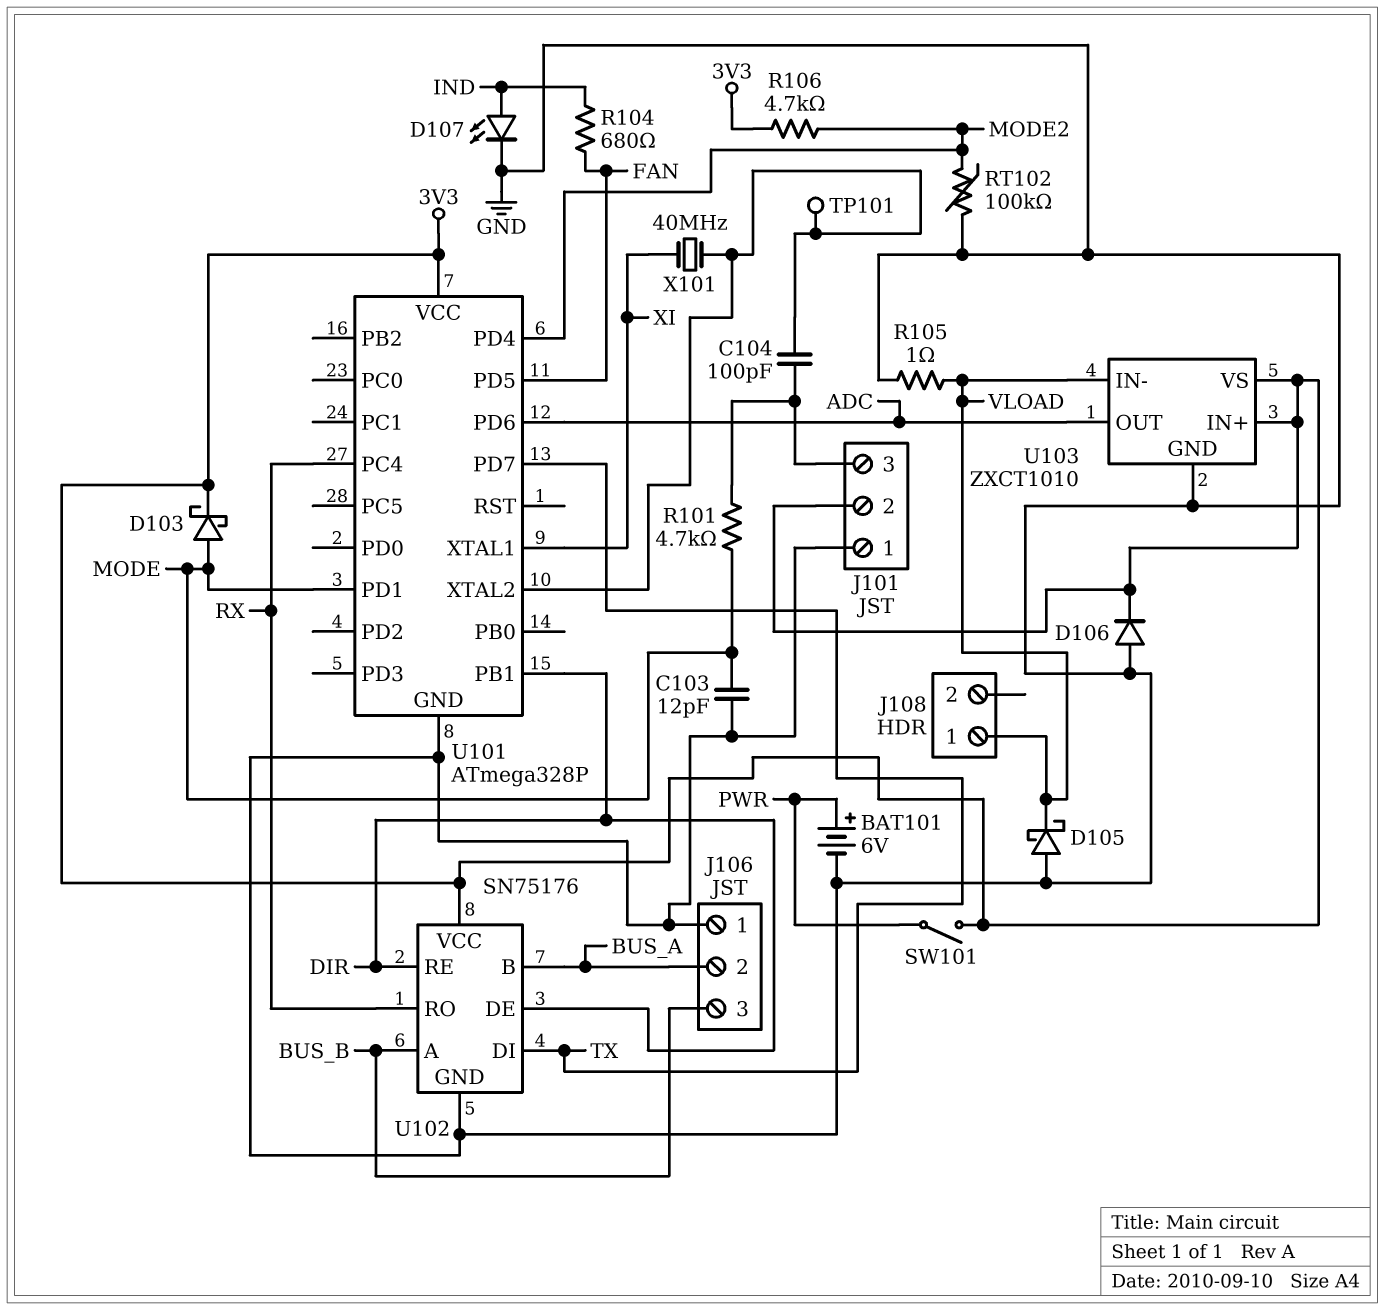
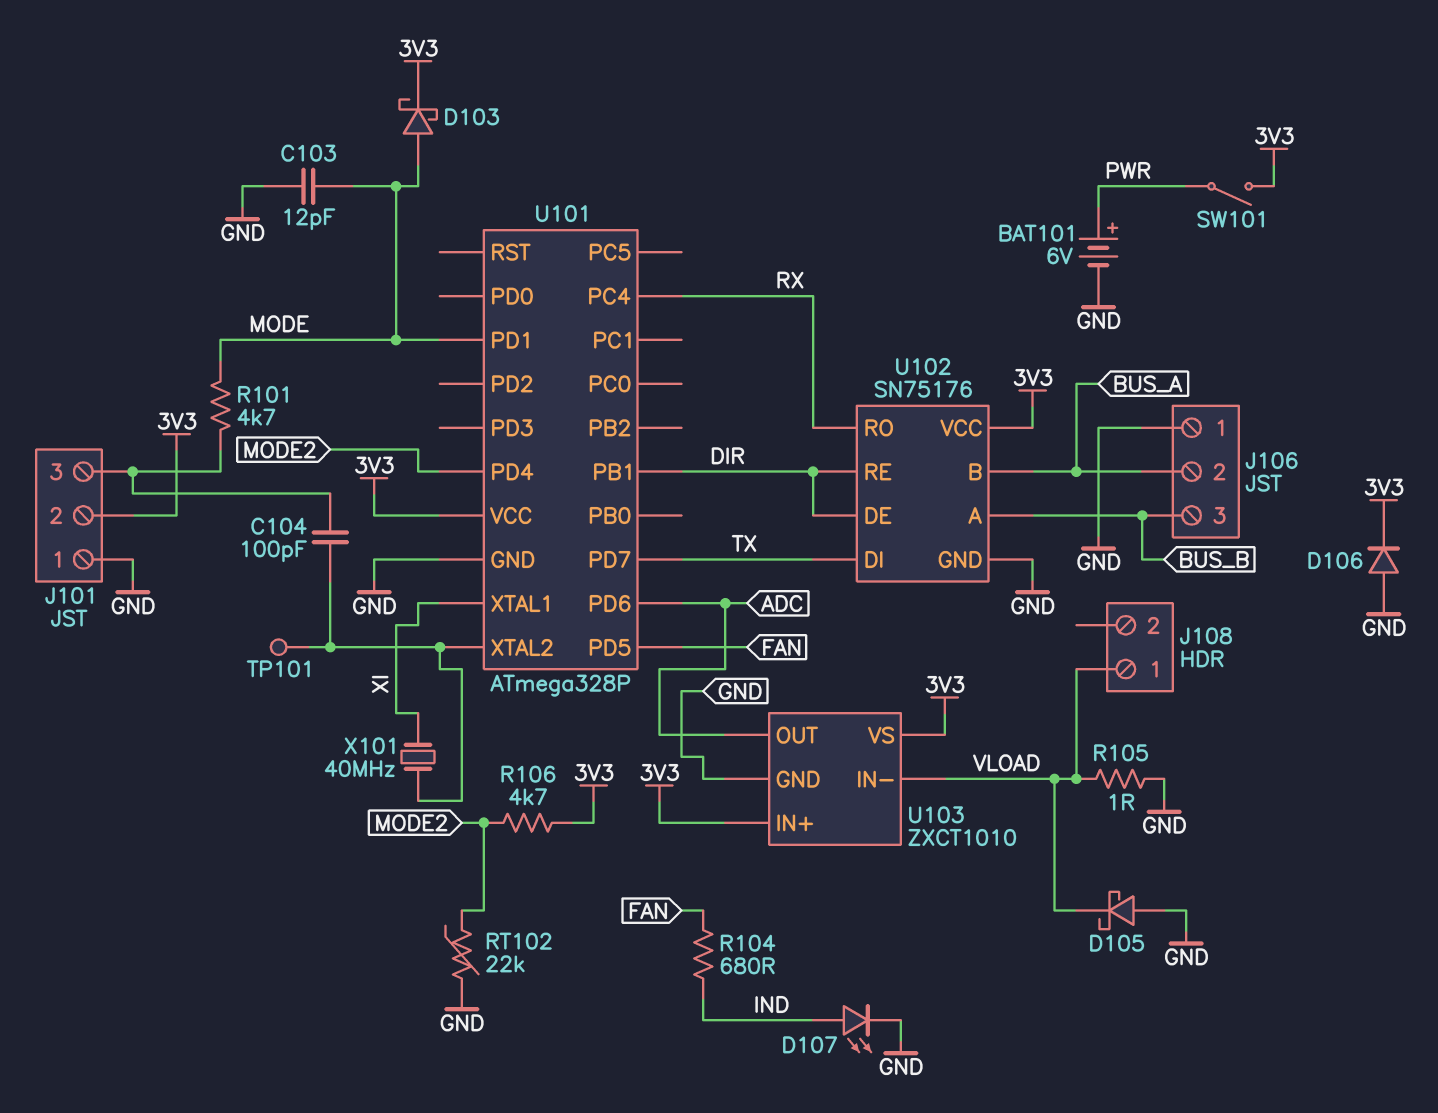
RT102: 100k (GND, MODE2) -> 22k (GND, MODE2)

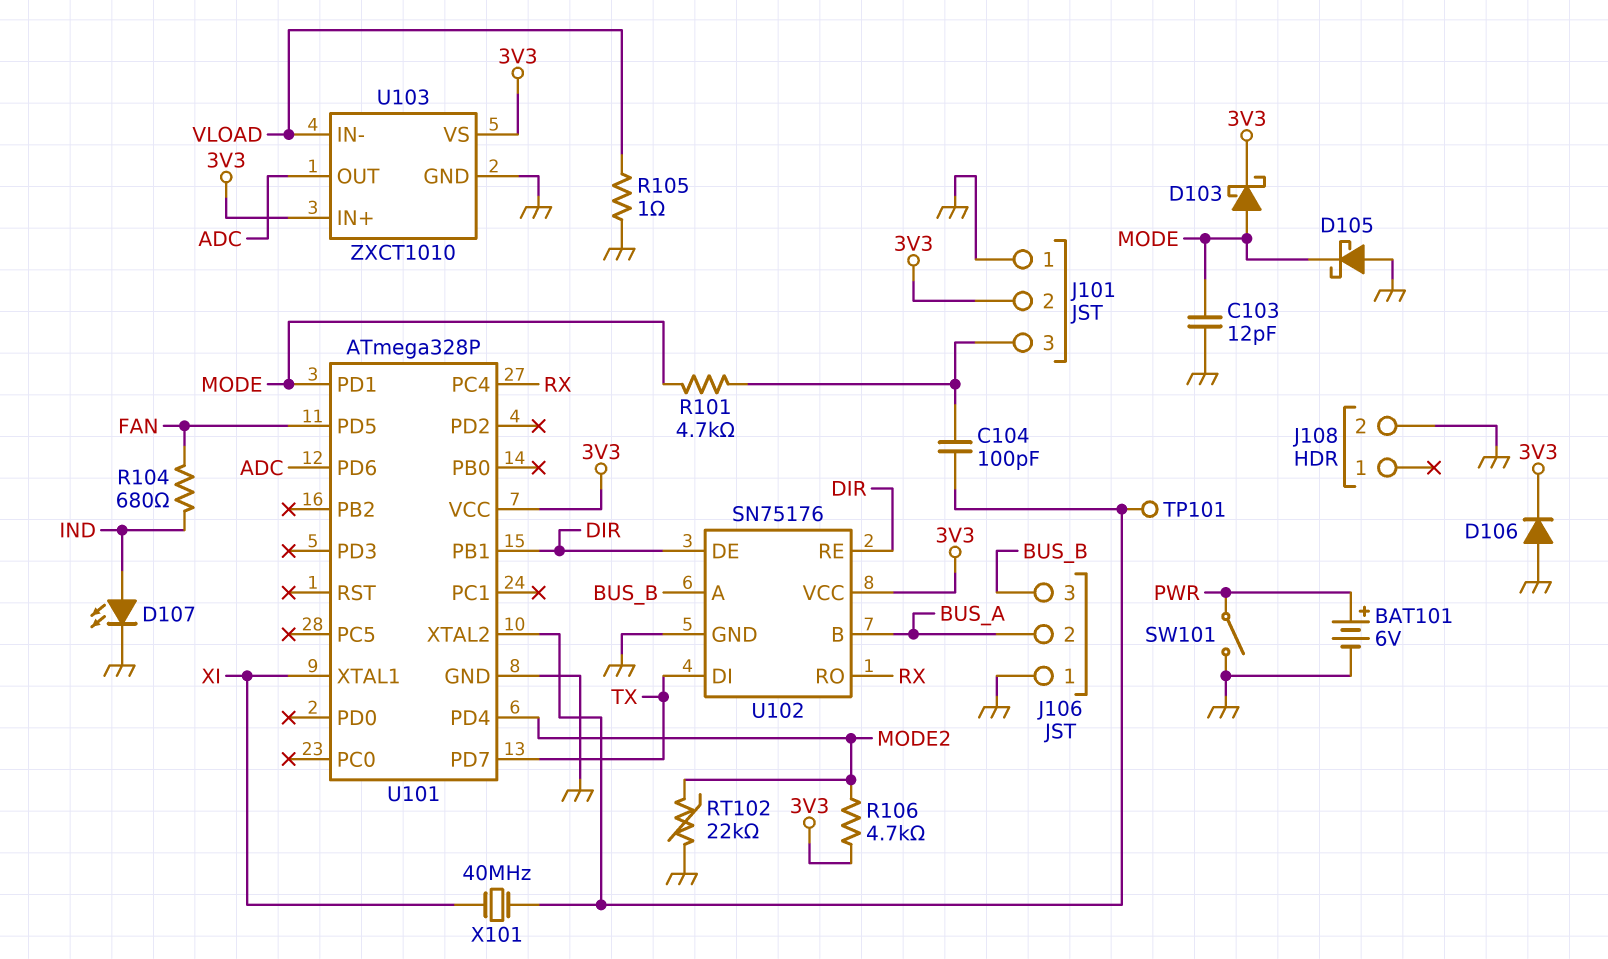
D105: schottky (A GND, K VLOAD) -> schottky (A GND, K MODE)
J108 pin 1: VLOAD -> none
J108 pin 2: none -> GND
SW101: switch (3V3, PWR) -> switch (GND, PWR)

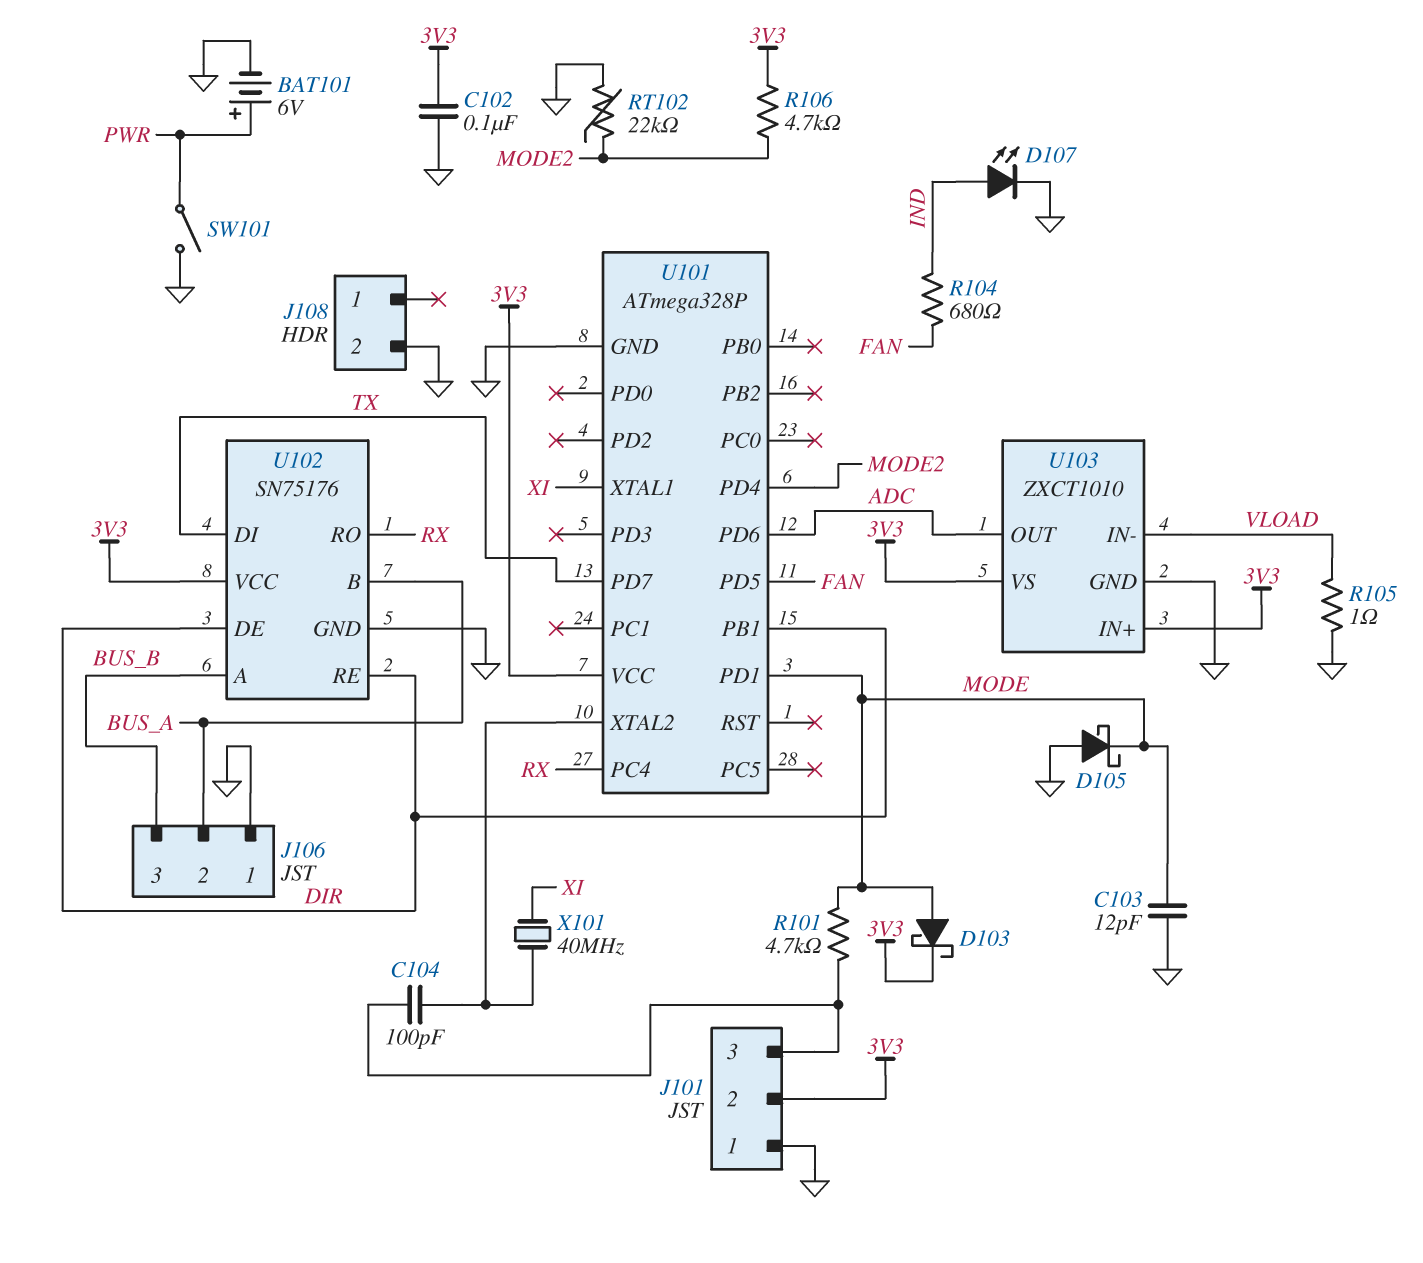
C102: none -> 100nF (3V3, GND)
D106: diode (A GND, K 3V3) -> none
TP101: test point (U101/XTAL2) -> none

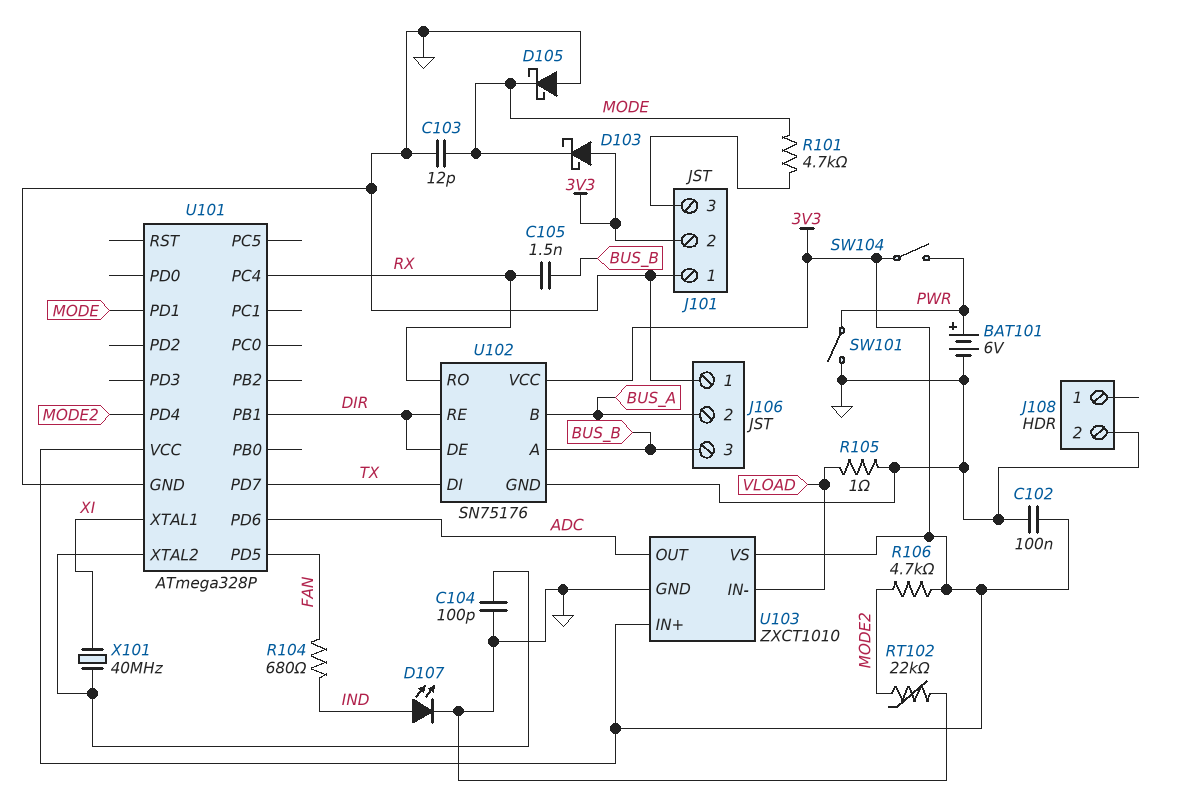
C104: 100pF (J101/3, U101/XTAL2) -> 100pF (GND, U101/XTAL2)
C105: none -> 1.5nF (BUS_B, RX)
D103: schottky (A MODE, K 3V3) -> schottky (A 3V3, K MODE)
SW104: none -> switch (3V3, PWR)

